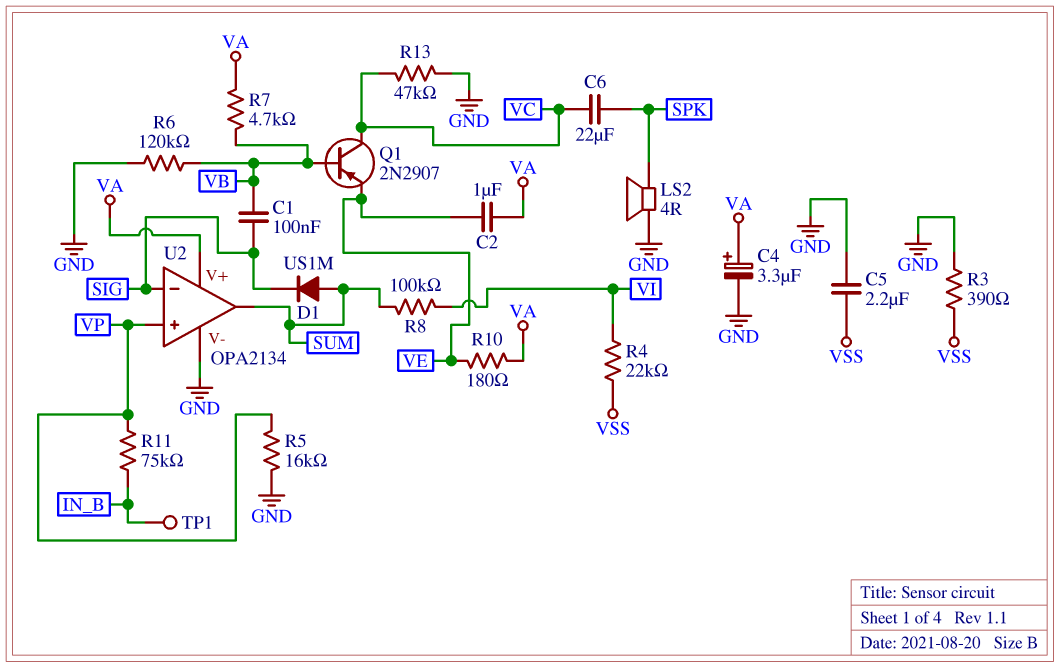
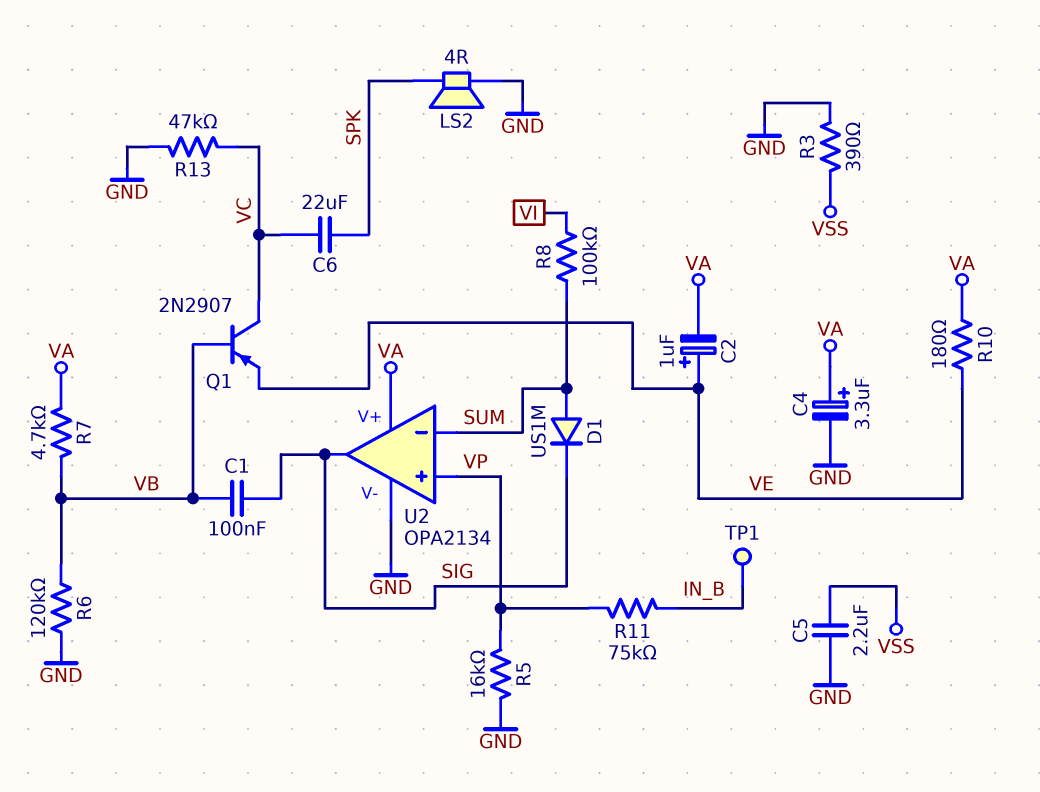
C2: 1uF (VA, VE) -> 1uF (plus VE, minus VA)
R4: 22k (VI, VSS) -> none
U2 pin in-: SIG -> SUM
U2 pin out: SUM -> SIG

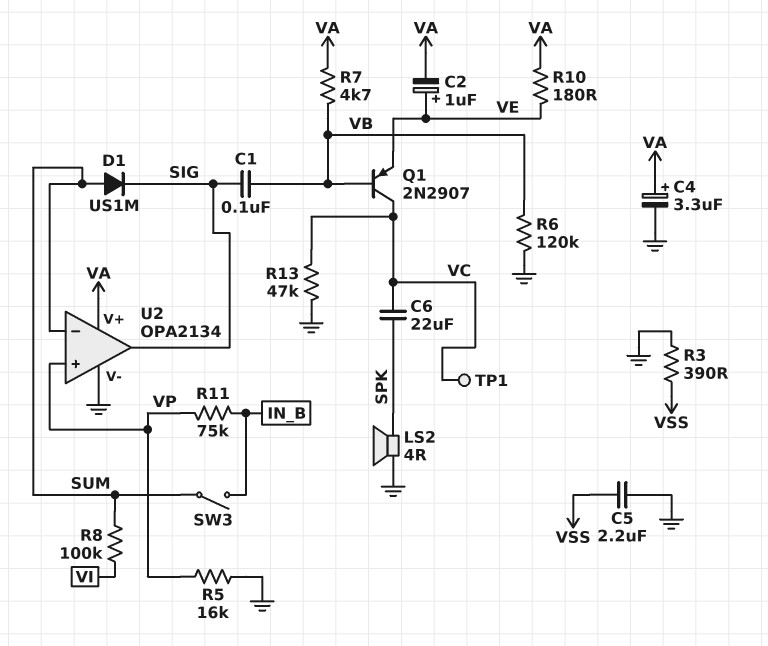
SW3: none -> switch (IN_B, SUM)
TP1: test point (IN_B) -> test point (VC)

